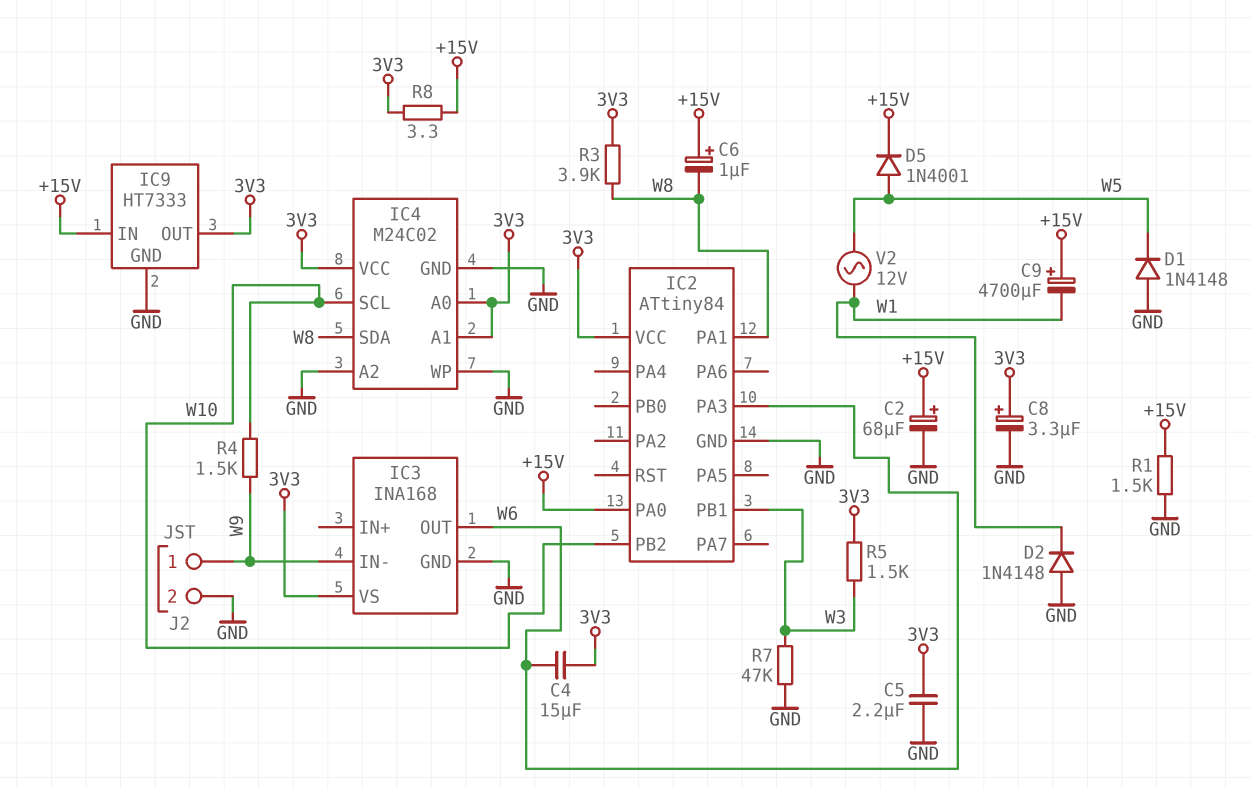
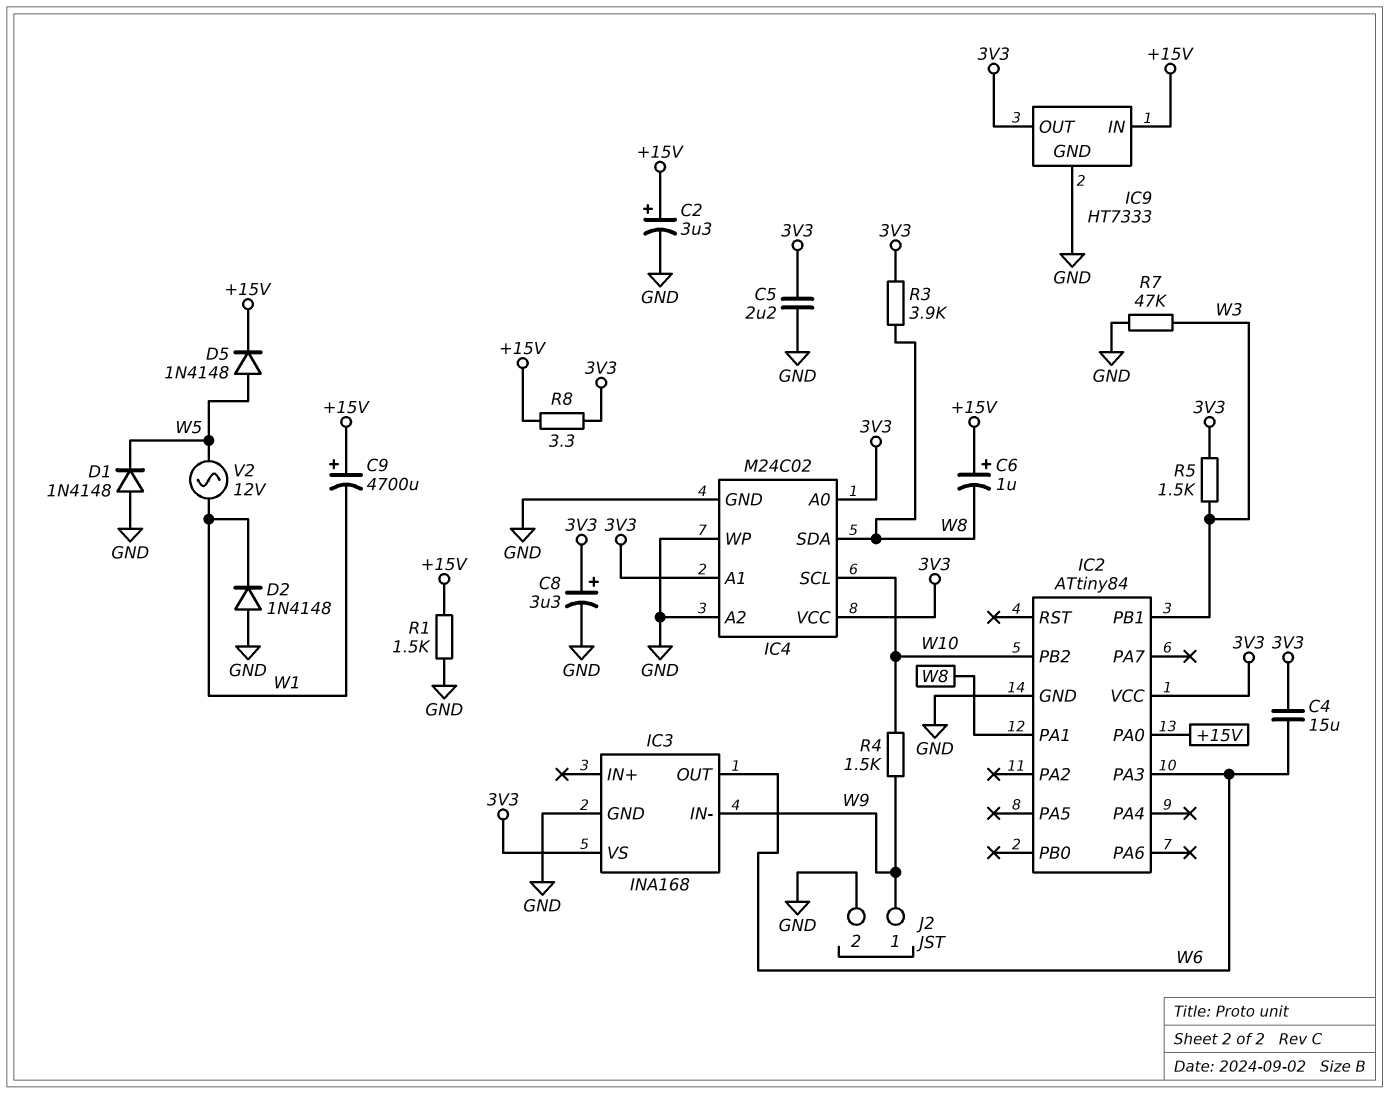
C2: 68uF (plus +15V, minus GND) -> 3.3uF (plus +15V, minus GND)
D5: diode 1N4001 (A W5, K +15V) -> diode 1N4148 (A W5, K +15V)

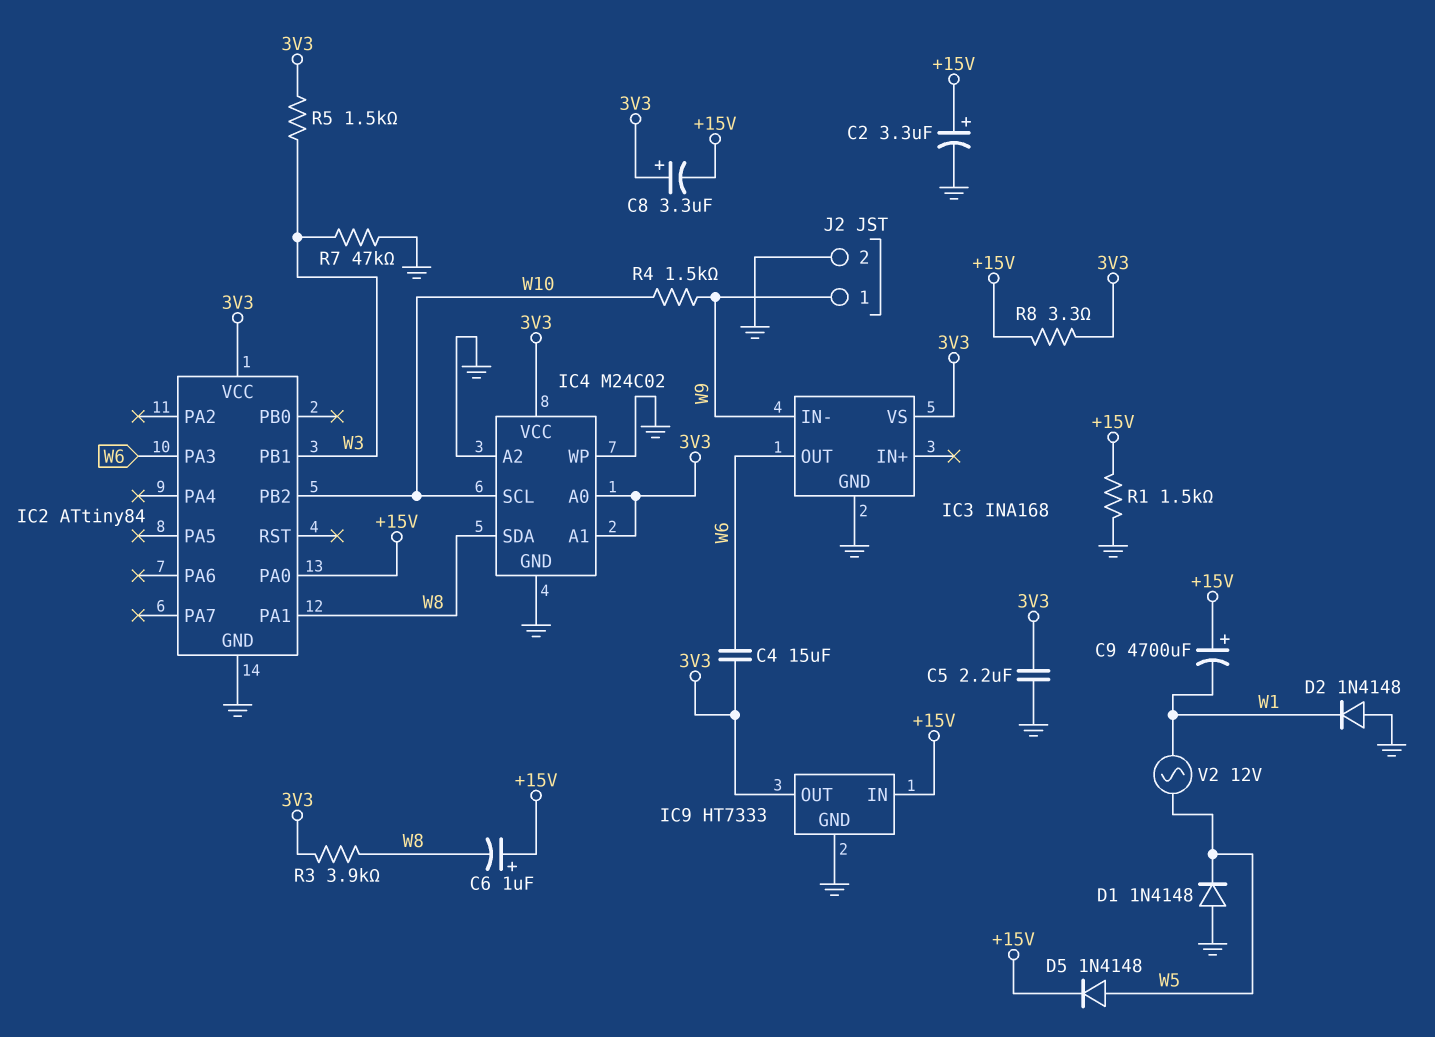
C8: 3.3uF (plus 3V3, minus GND) -> 3.3uF (plus 3V3, minus +15V)

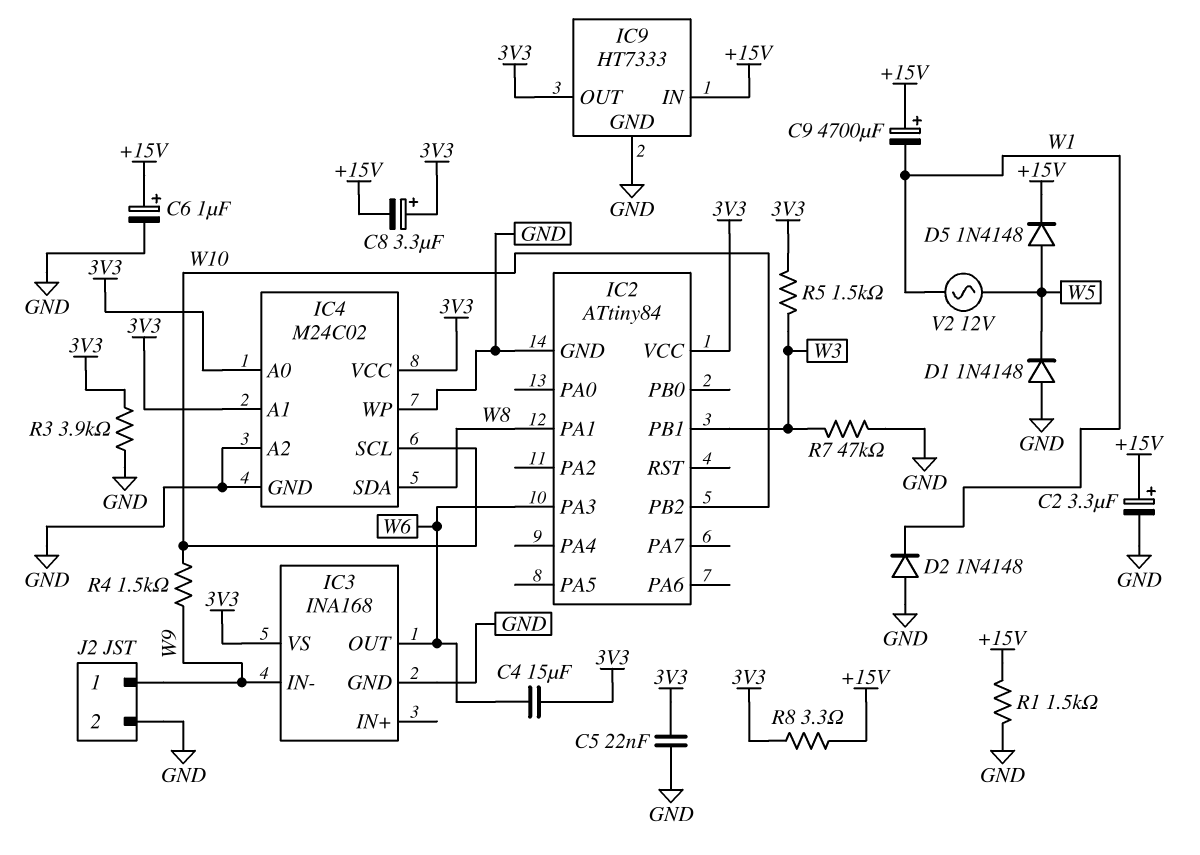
C5: 2.2uF (3V3, GND) -> 22nF (3V3, GND)
C6: 1uF (plus +15V, minus W8) -> 1uF (plus +15V, minus GND)
IC2 pin PA0: +15V -> none
R3: 3.9k (3V3, W8) -> 3.9k (3V3, GND)

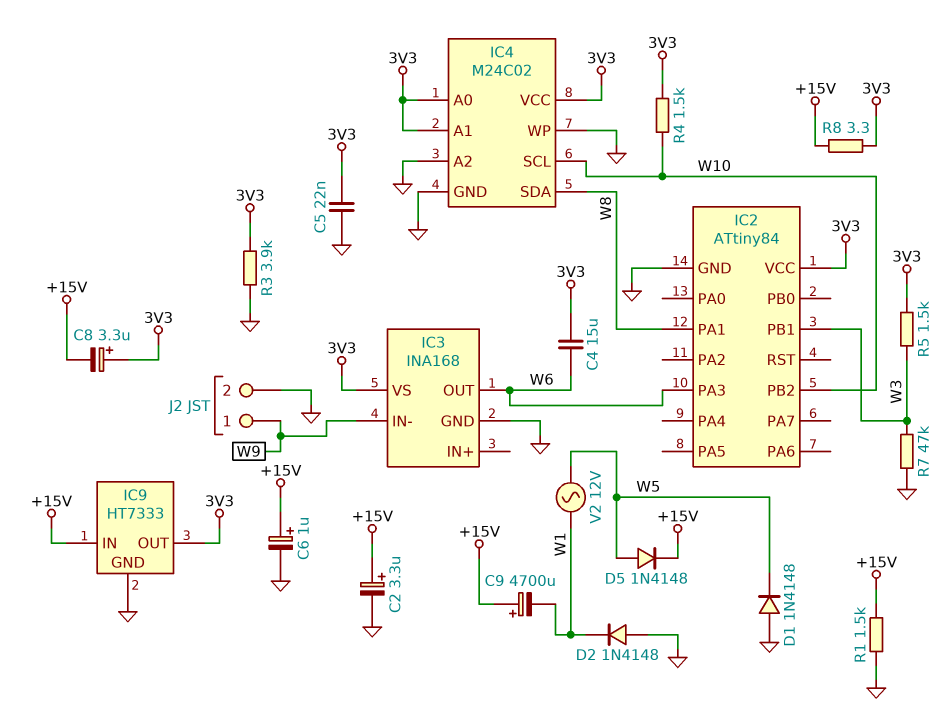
R4: 1.5k (W9, W10) -> 1.5k (3V3, W10)

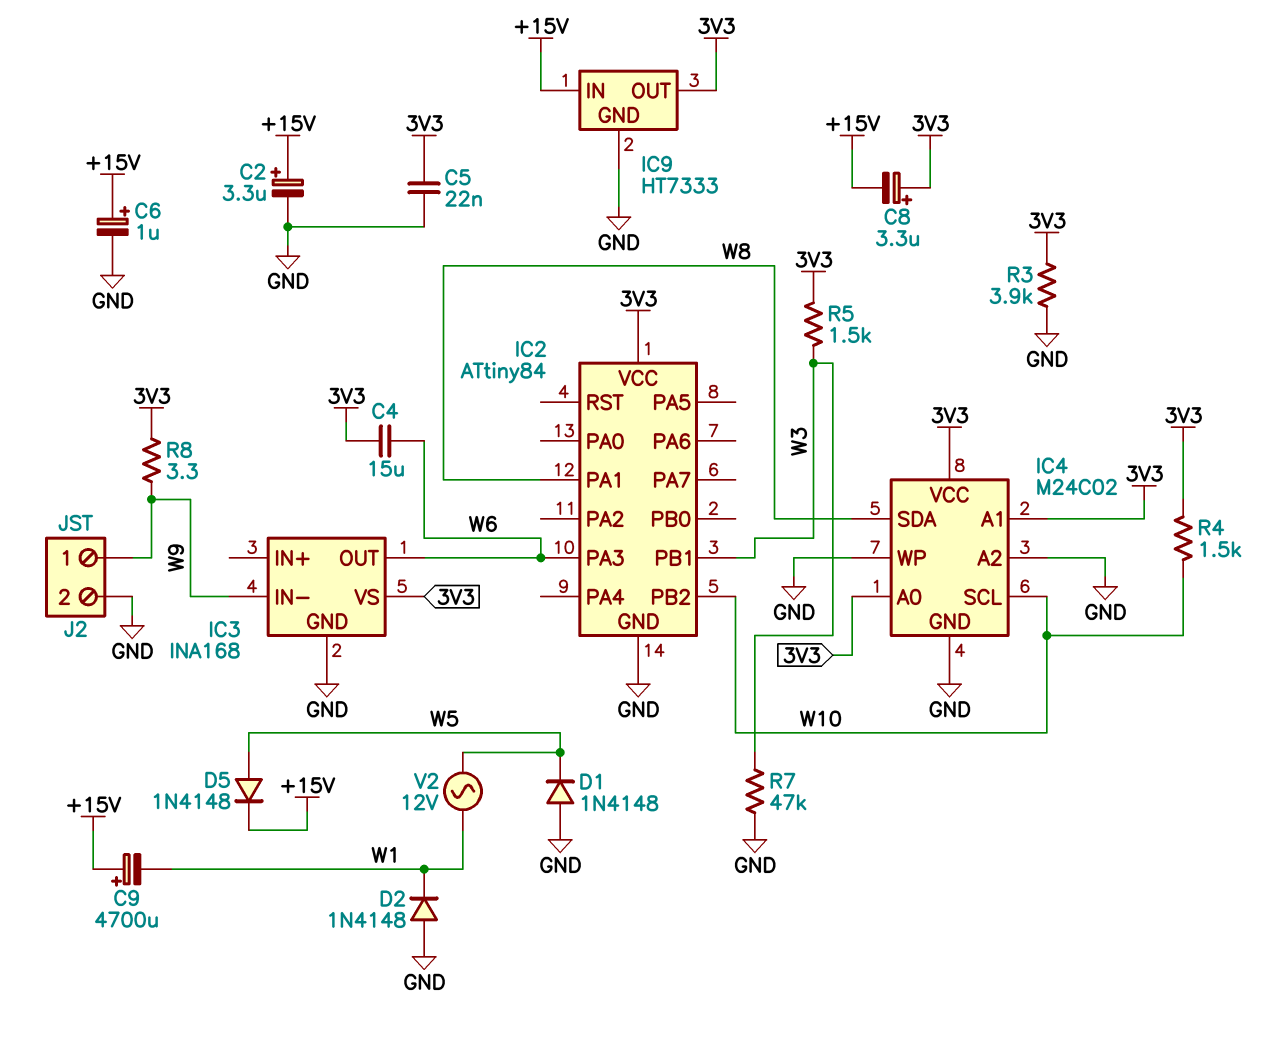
R1: 1.5k (+15V, GND) -> none
R8: 3.3 (+15V, 3V3) -> 3.3 (3V3, W9)

